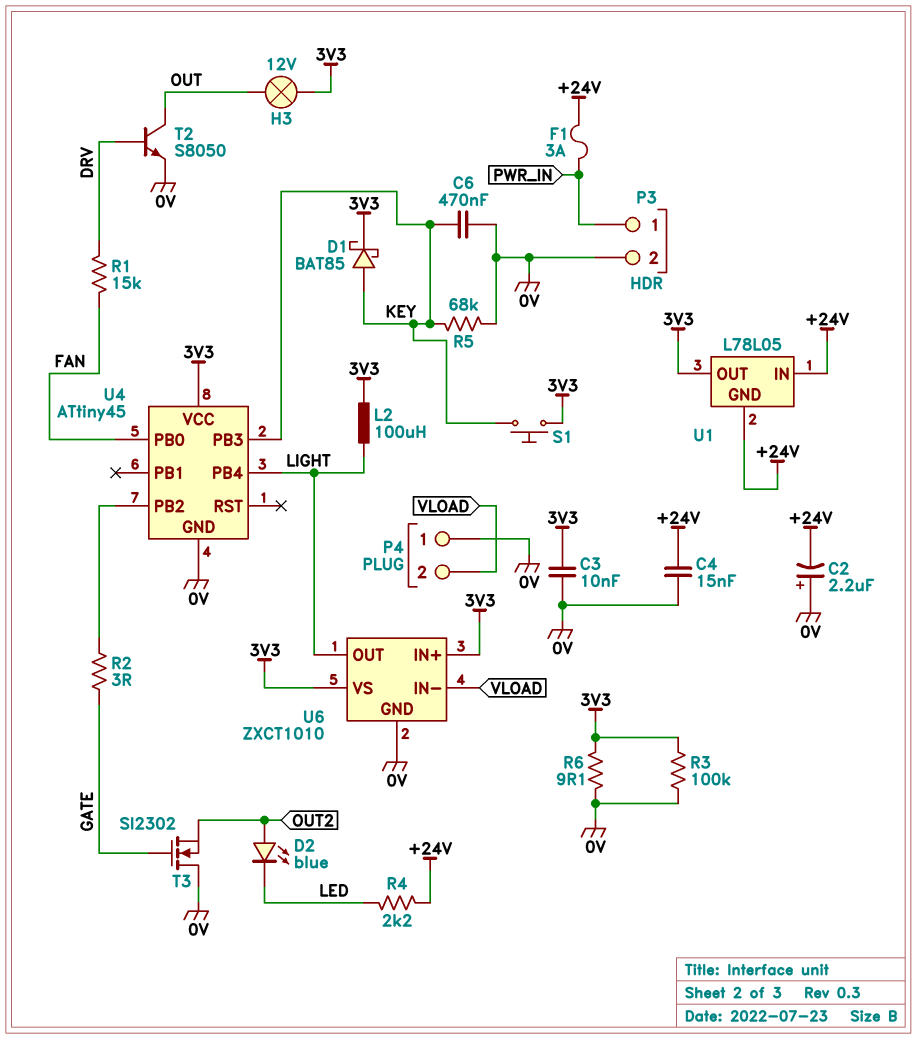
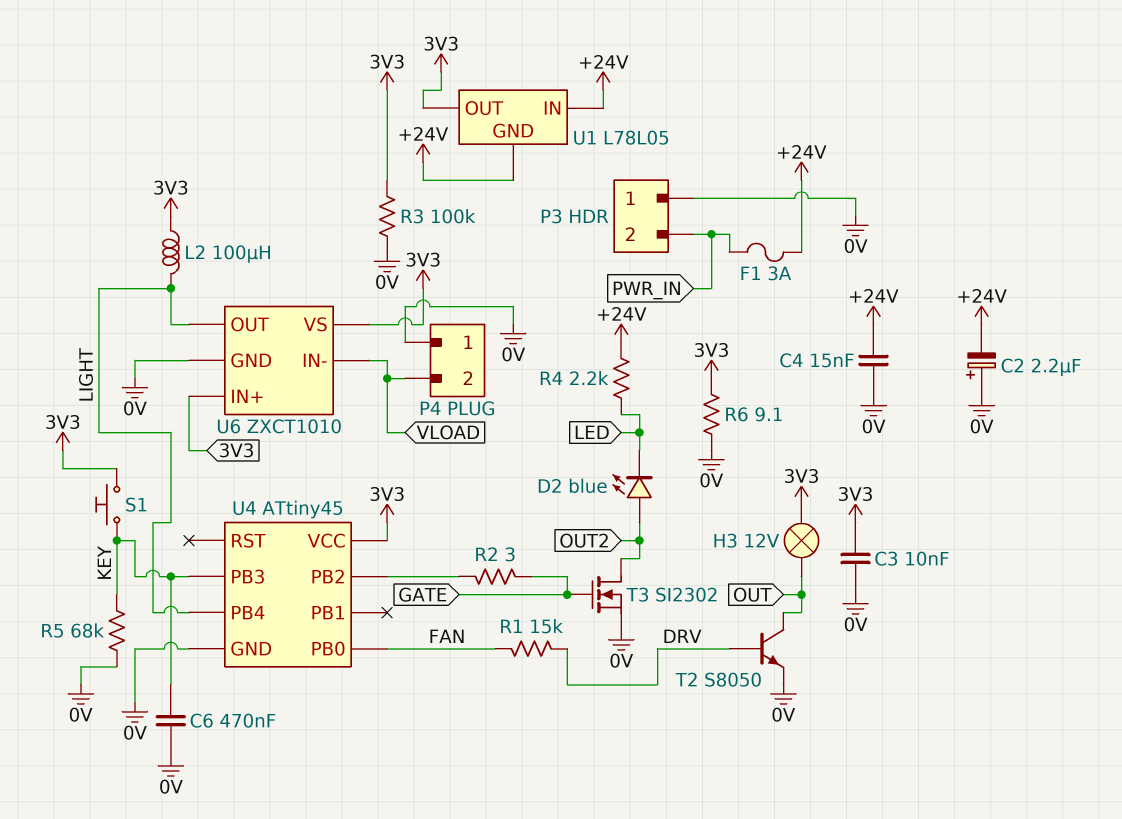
D1: schottky BAT85 (A KEY, K 3V3) -> none
P3 pin 1: PWR_IN -> 0V
P3 pin 2: 0V -> PWR_IN
T3: NMOS SI2302 (G GATE, D 0V, S OUT2) -> NMOS SI2302 (G GATE, D OUT2, S 0V)

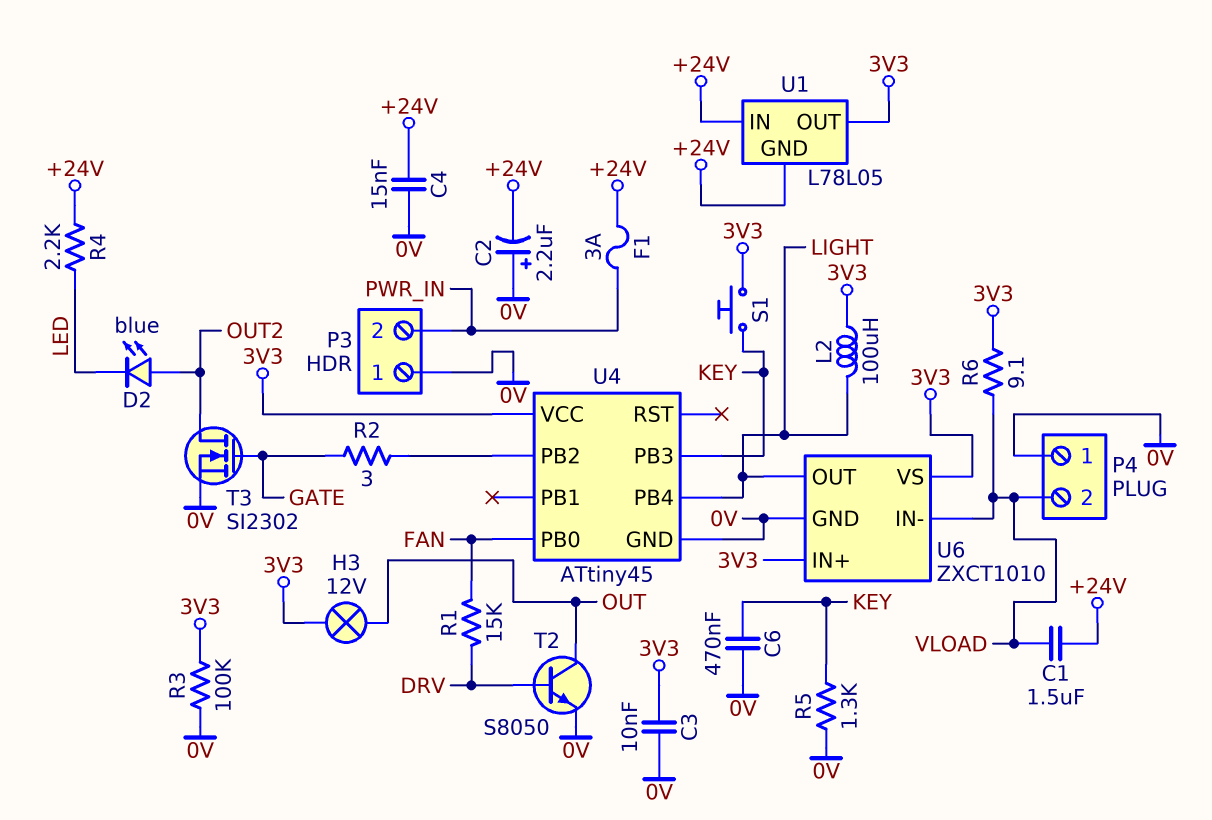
C1: none -> 1.5uF (+24V, VLOAD)
R5: 68k (0V, KEY) -> 1.3k (0V, KEY)
R6: 9.1 (0V, 3V3) -> 9.1 (3V3, VLOAD)

